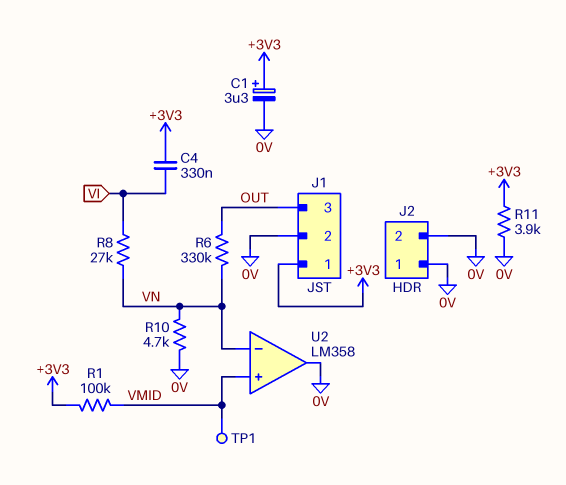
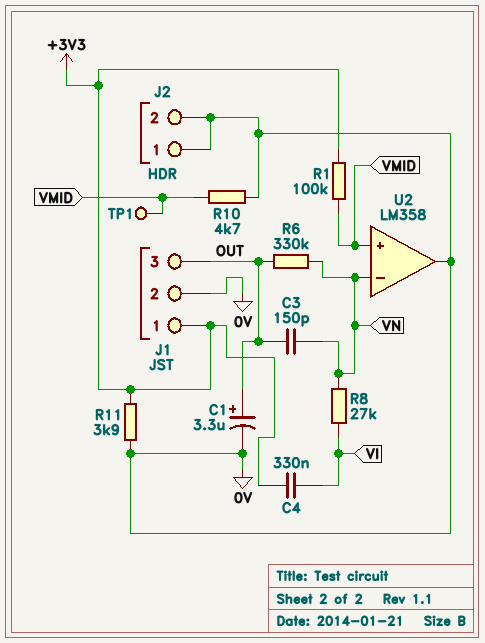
C1: 3.3uF (plus +3V3, minus 0V) -> 3.3uF (plus OUT, minus 0V)
C3: none -> 150pF (OUT, VN)
R10: 4.7k (0V, VN) -> 4.7k (0V, VMID)

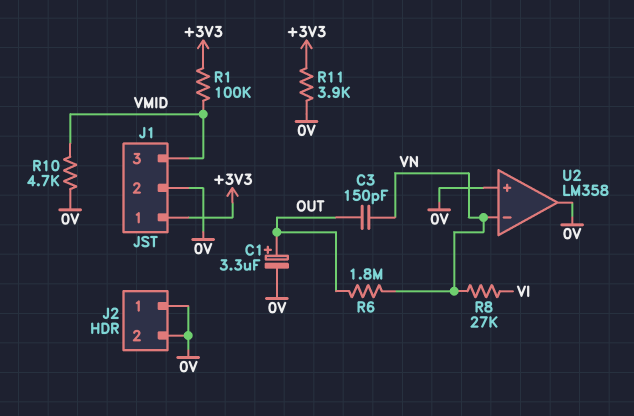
C4: 330nF (+3V3, VI) -> none
J1 pin 3: OUT -> VMID
R6: 330k (OUT, VN) -> 1.8M (OUT, VN)
TP1: test point (VMID) -> none
U2 pin in+: VMID -> 0V

